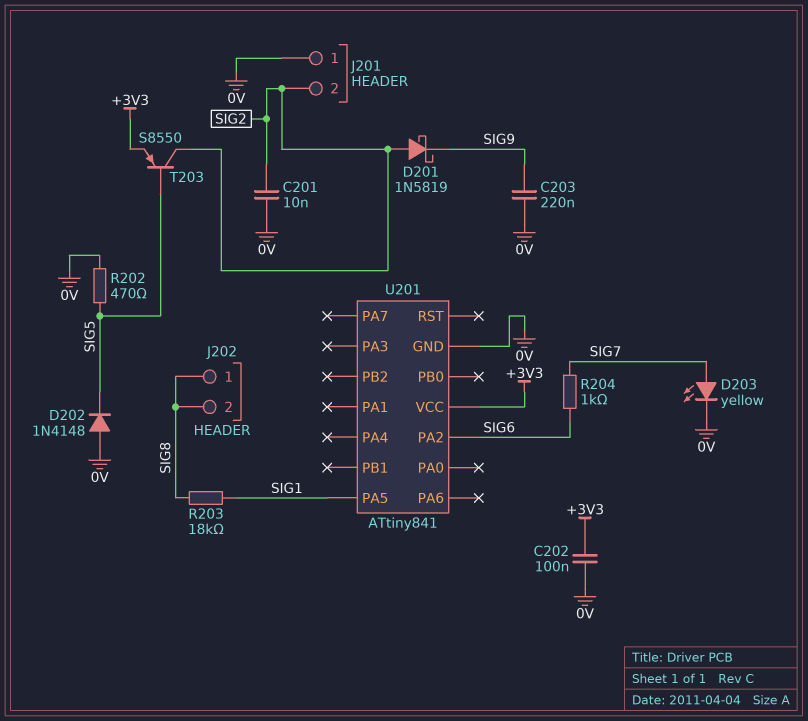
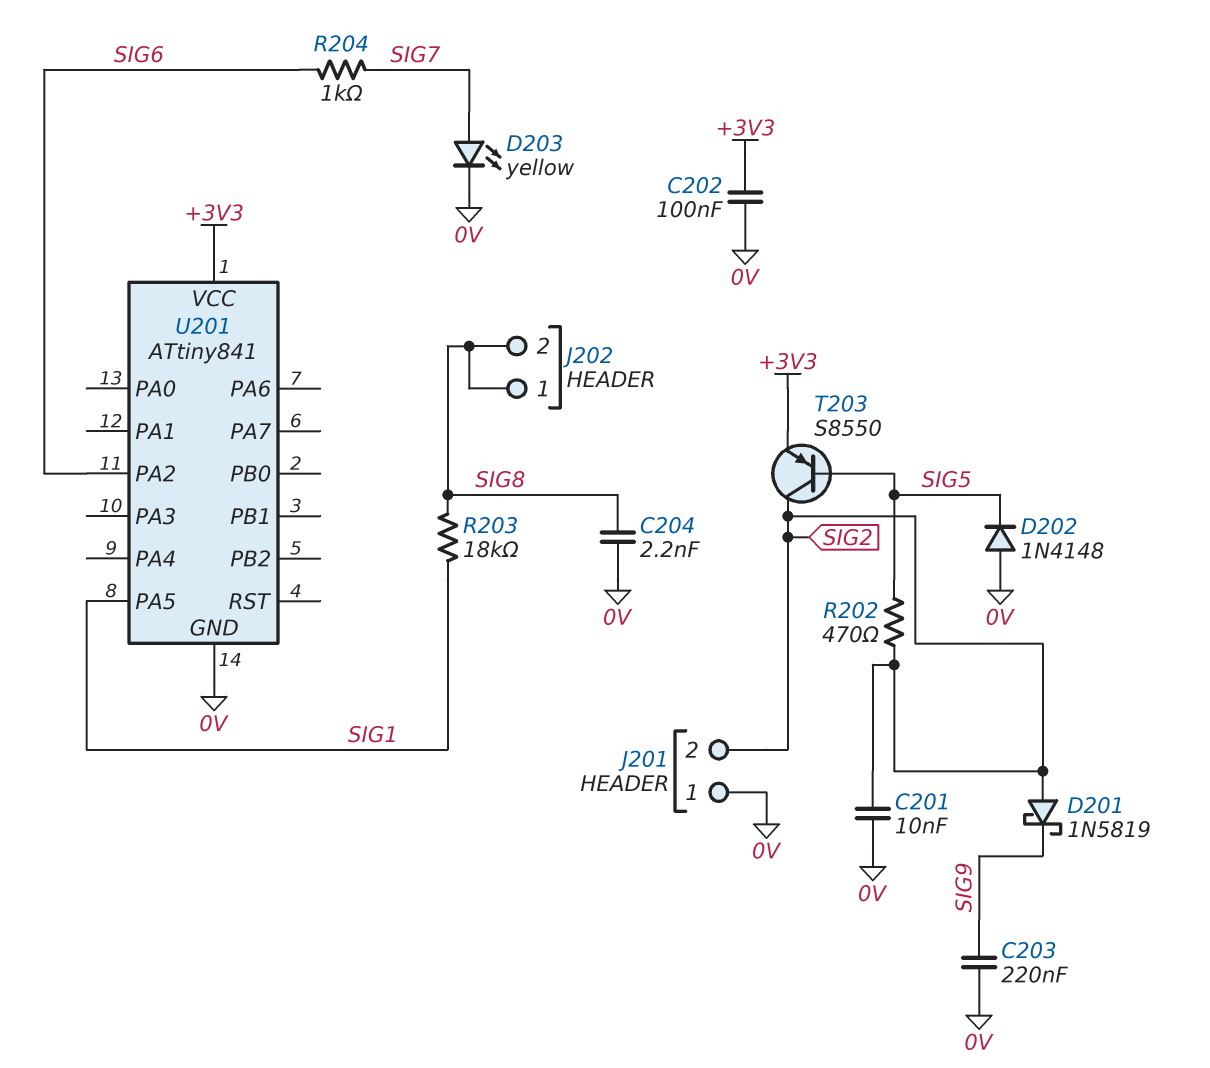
C204: none -> 2.2nF (0V, SIG8)
R202: 470 (0V, SIG5) -> 470 (SIG2, SIG5)

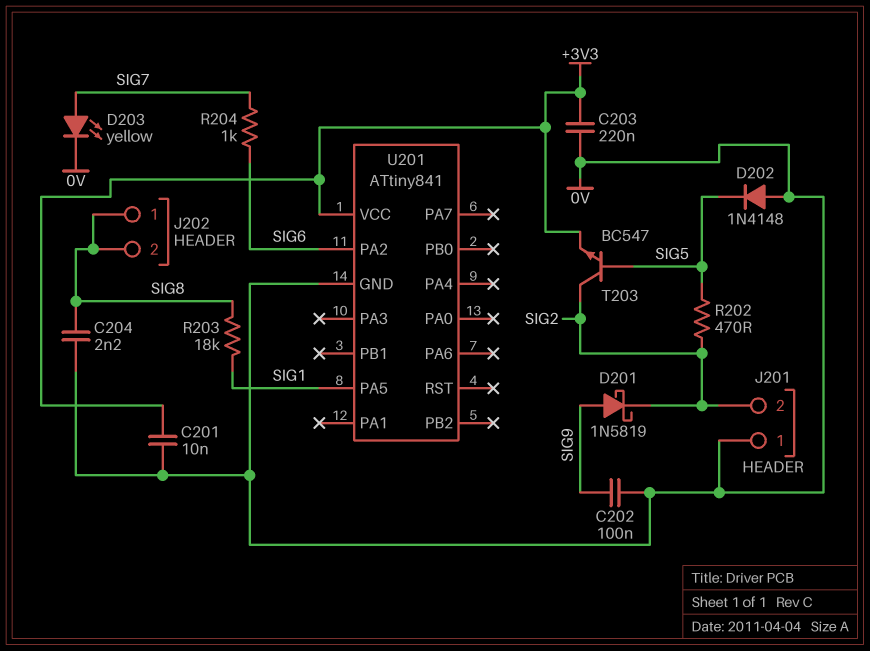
C201: 10nF (0V, SIG2) -> 10nF (+3V3, 0V)
C202: 100nF (+3V3, 0V) -> 100nF (0V, SIG9)
C203: 220nF (0V, SIG9) -> 220nF (+3V3, 0V)
D201: schottky 1N5819 (A SIG2, K SIG9) -> schottky 1N5819 (A SIG9, K SIG2)
T203: PNP S8550 (B SIG5, C SIG2, E +3V3) -> NPN BC547 (B SIG5, C SIG2, E +3V3)

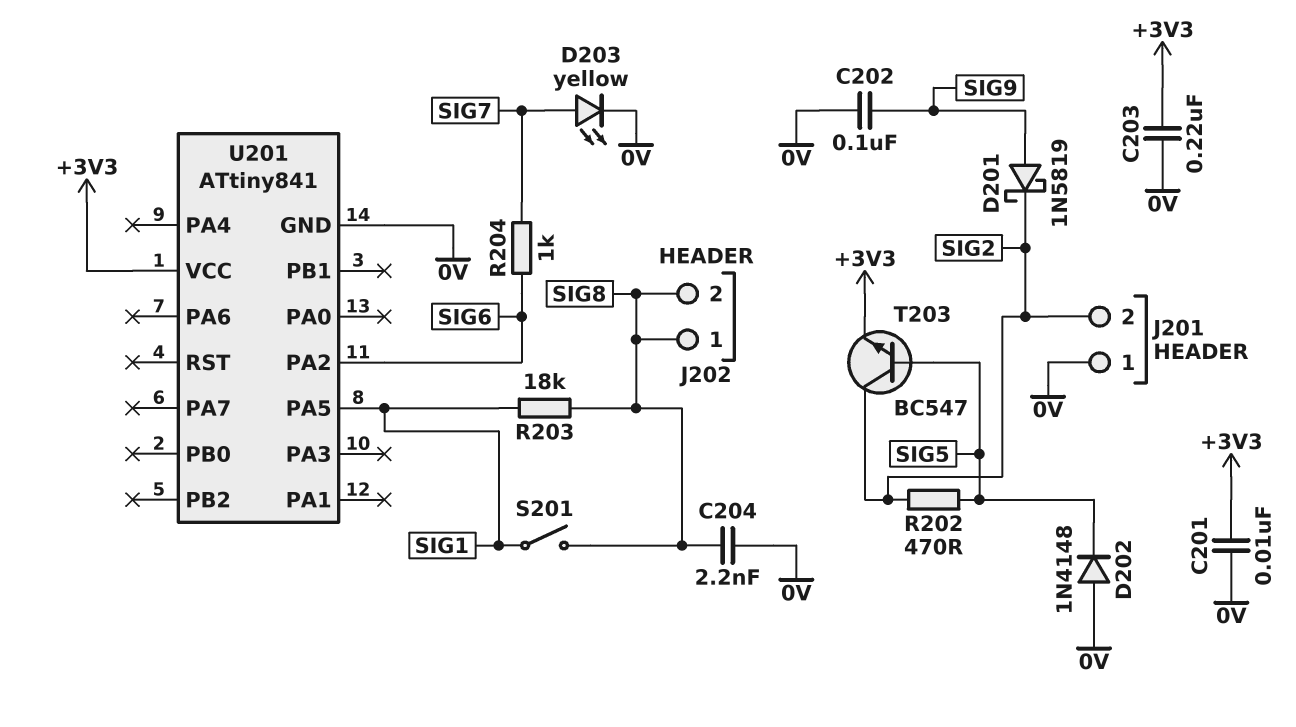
S201: none -> switch (SIG1, SIG8)

